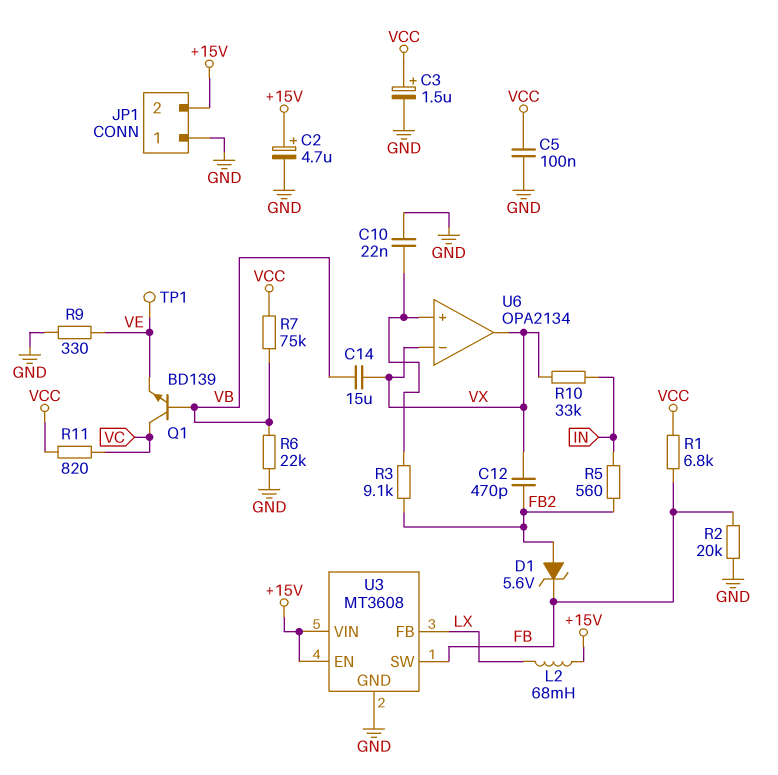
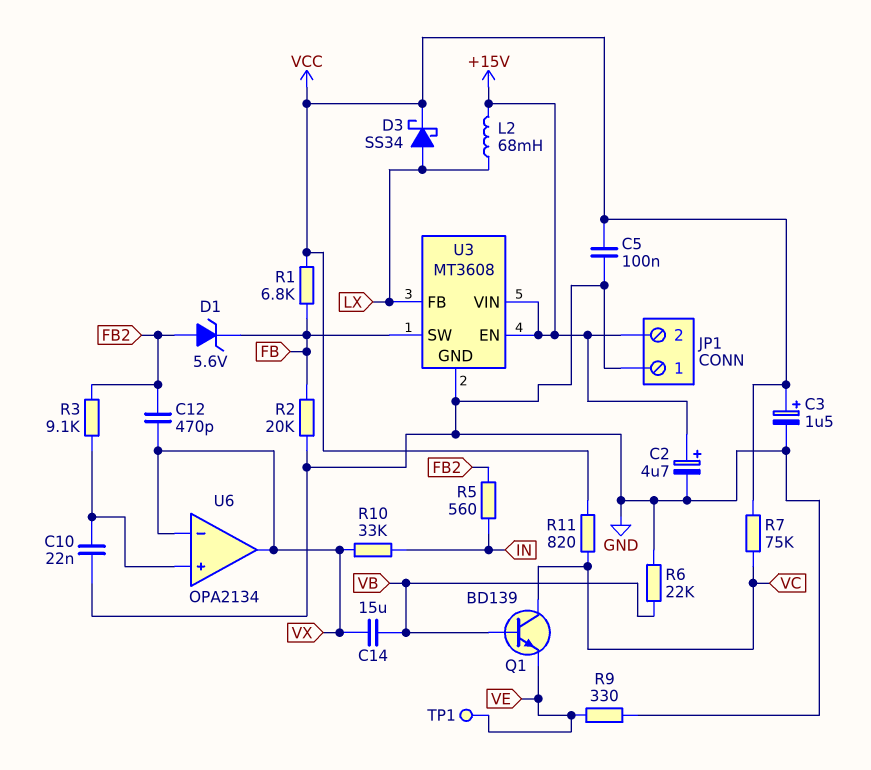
D3: none -> schottky SS34 (A LX, K VCC)
R7: 75k (VB, VCC) -> 75k (VC, VCC)

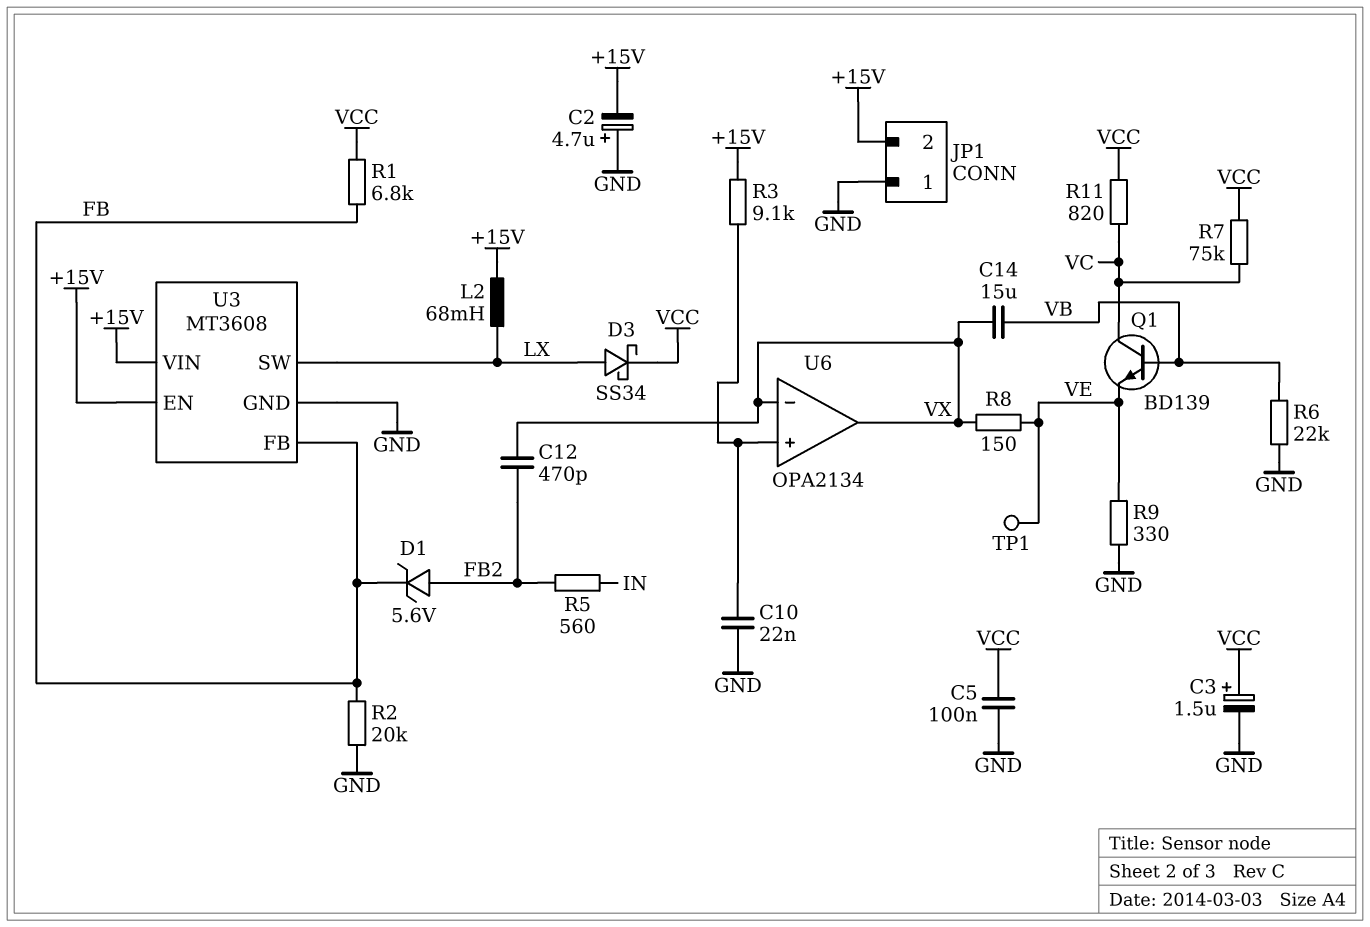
C2: 4.7uF (plus +15V, minus GND) -> 4.7uF (plus GND, minus +15V)
R3: 9.1k (FB2, U6/in+) -> 9.1k (+15V, U6/in+)
R8: none -> 150 (VE, VX)
R10: 33k (IN, VX) -> none
U3 pin FB: LX -> FB
U3 pin SW: FB -> LX

